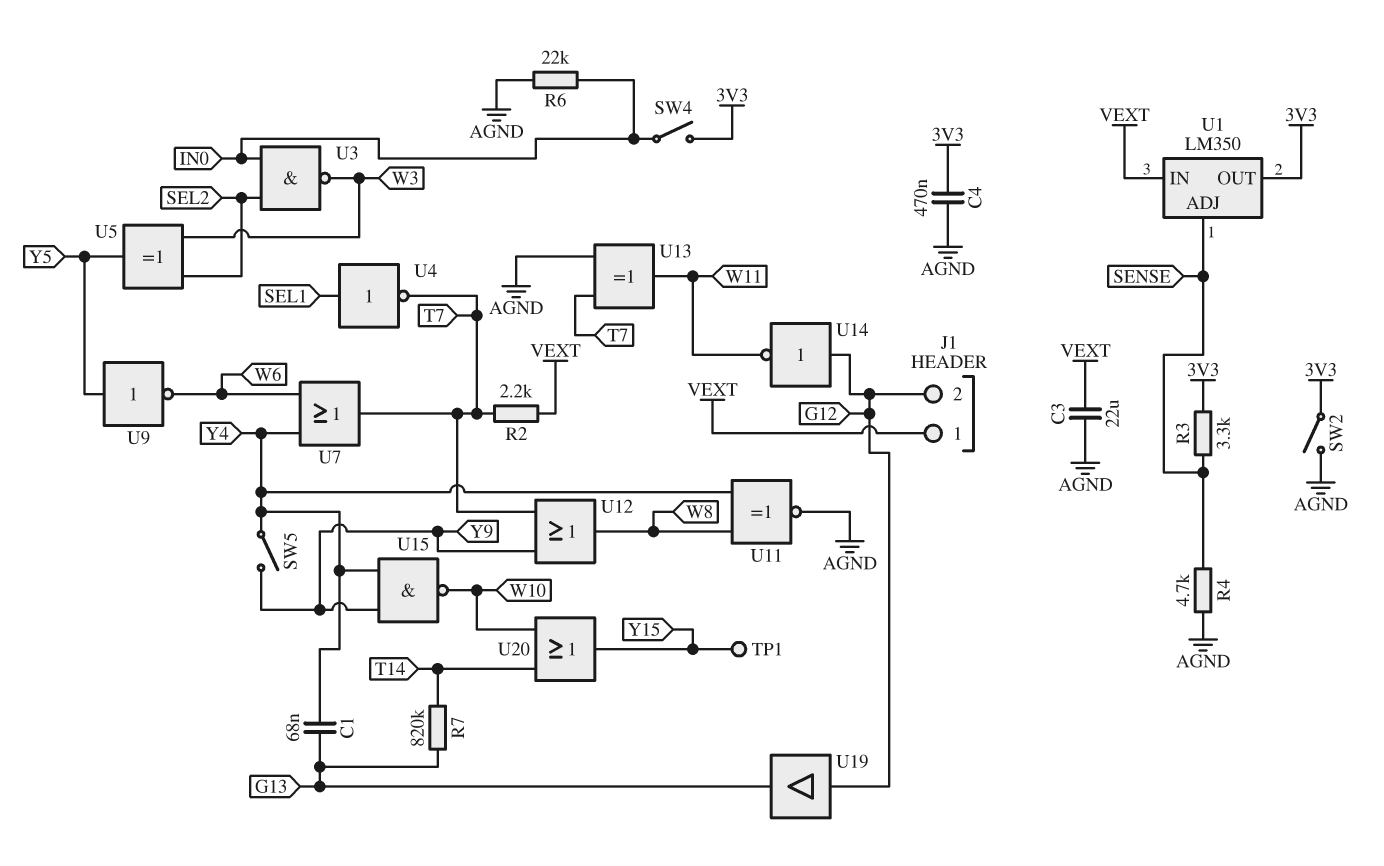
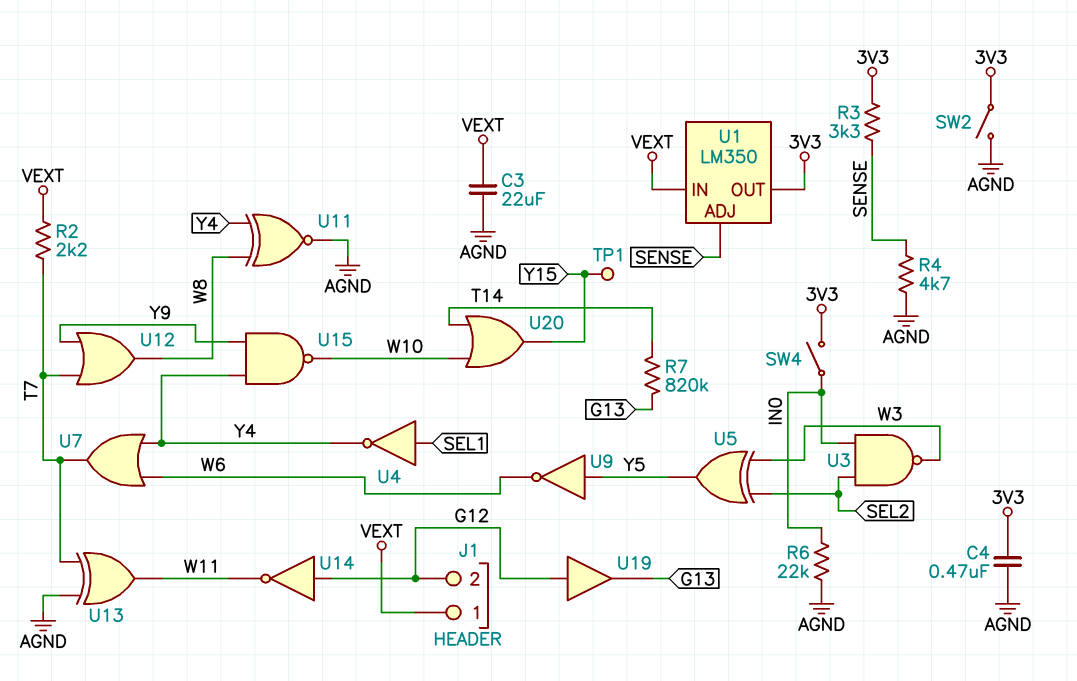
C1: 68nF (G13, Y4) -> none
SW5: switch (Y4, Y9) -> none
U4: NOT (in SEL1, out T7) -> NOT (in SEL1, out Y4)

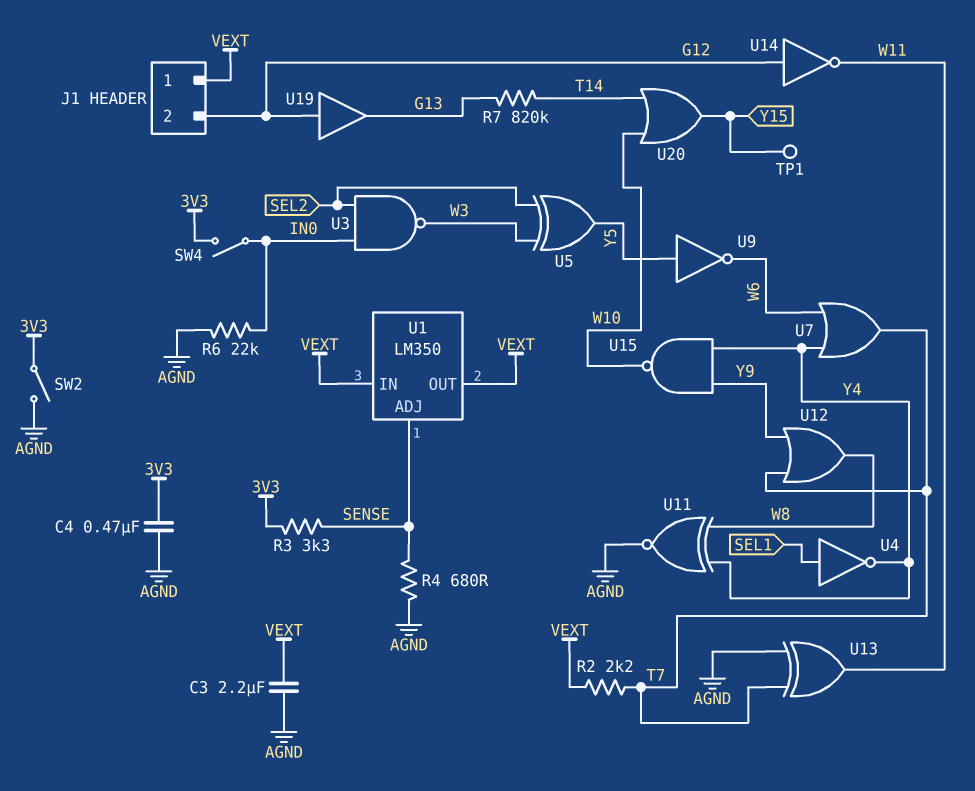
C3: 22uF (AGND, VEXT) -> 2.2uF (AGND, VEXT)
R4: 4.7k (AGND, SENSE) -> 680 (AGND, SENSE)
U1 pin OUT: 3V3 -> VEXT

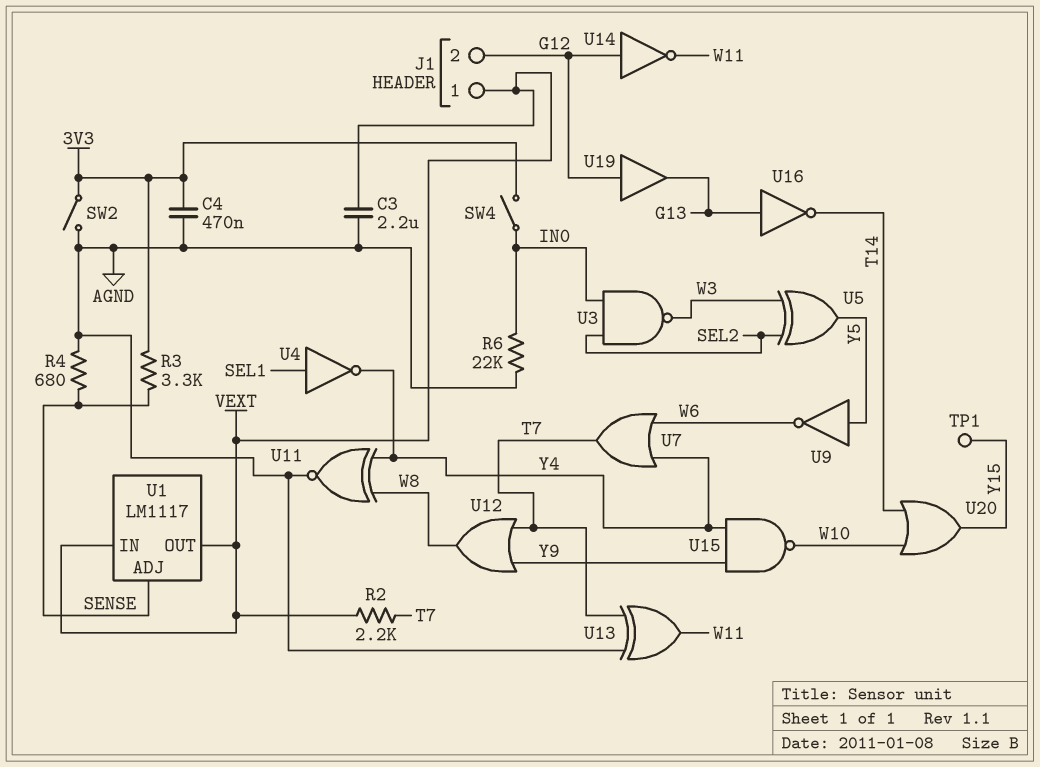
R7: 820k (G13, T14) -> none
U1: LM350 -> LM1117
U16: none -> NOT (in G13, out T14)

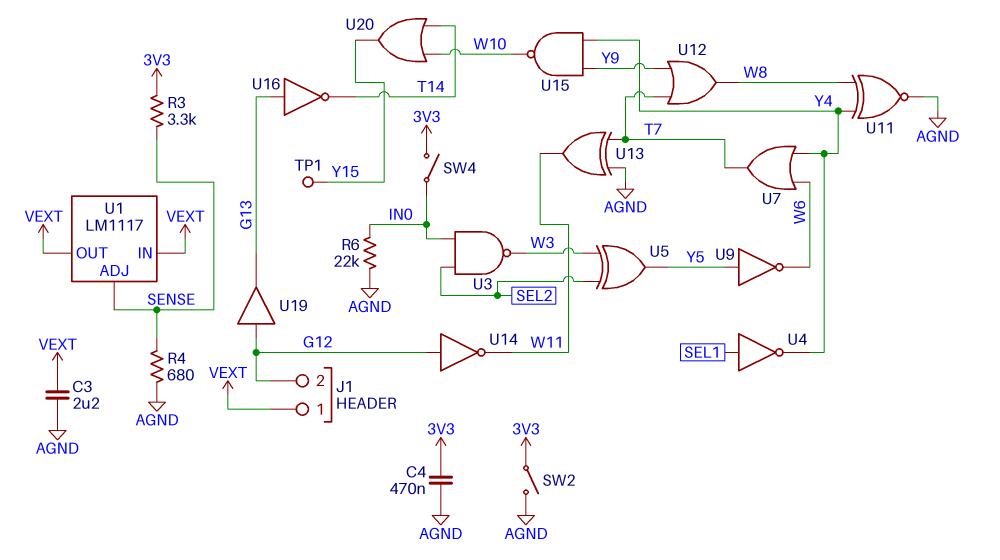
R2: 2.2k (T7, VEXT) -> none

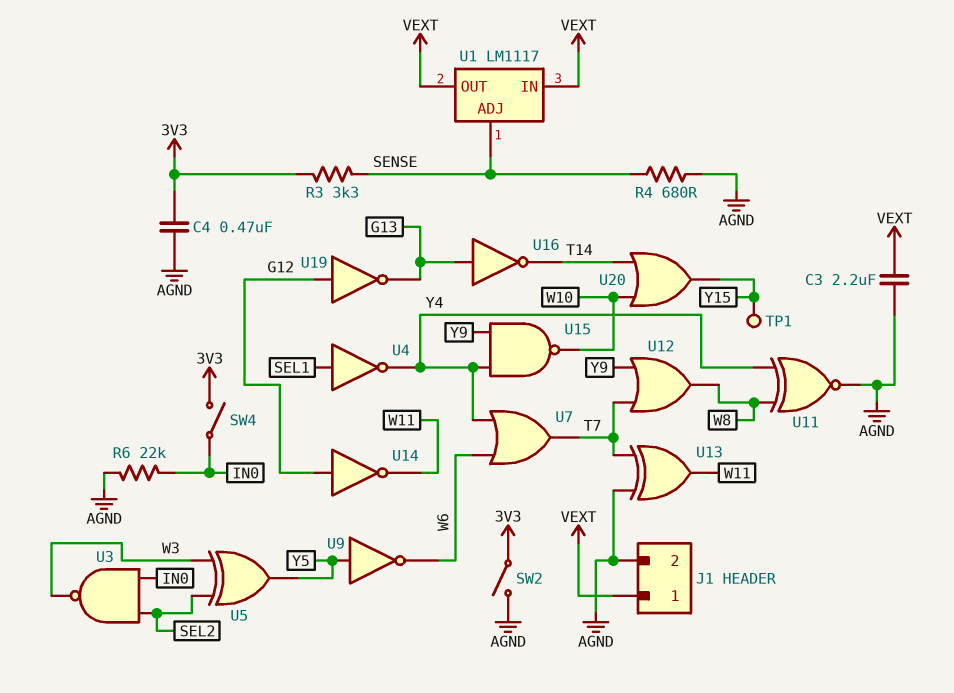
J1 pin 2: G12 -> AGND
U19: buffer (in G12, out G13) -> NOT (in G12, out G13)

